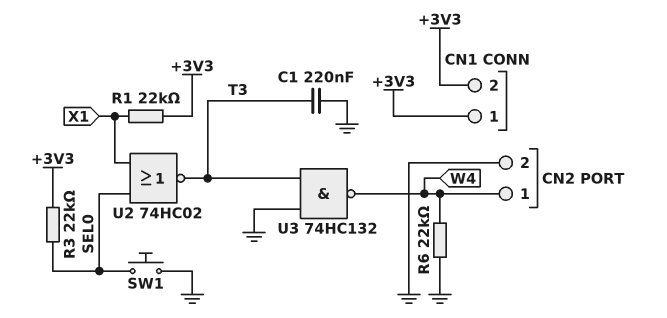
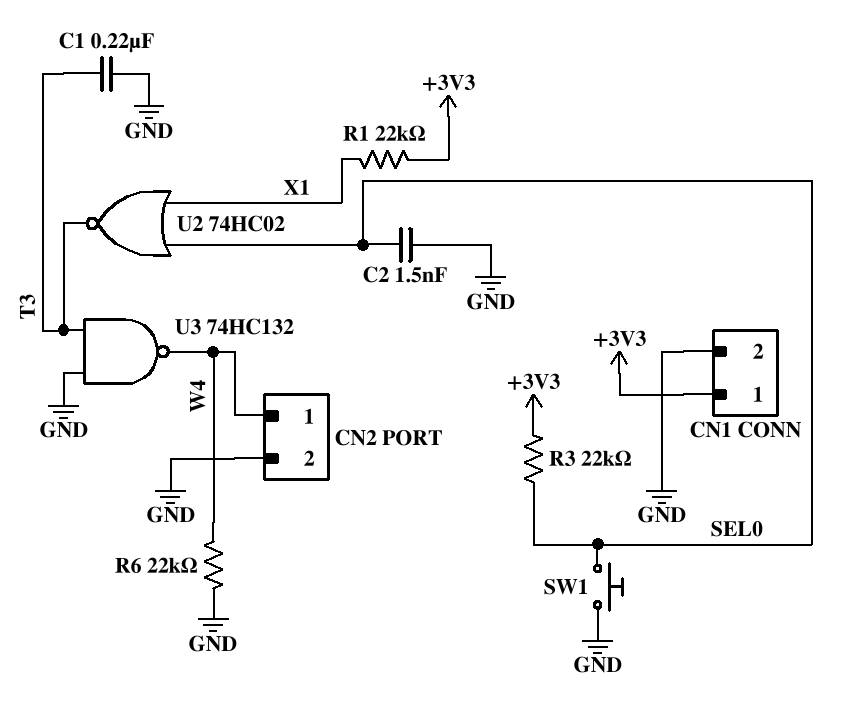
C2: none -> 1.5nF (GND, SEL0)
CN1 pin 2: +3V3 -> GND

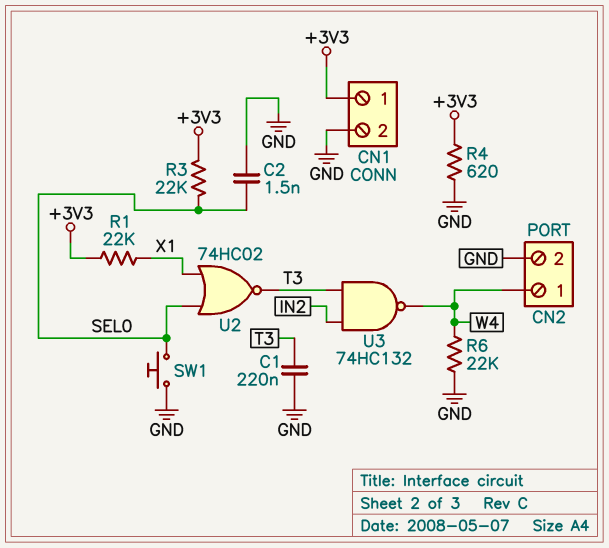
R4: none -> 620 (+3V3, GND)
U3: NAND 74HC132 (in GND, in T3, out W4) -> NAND 74HC132 (in IN2, in T3, out W4)

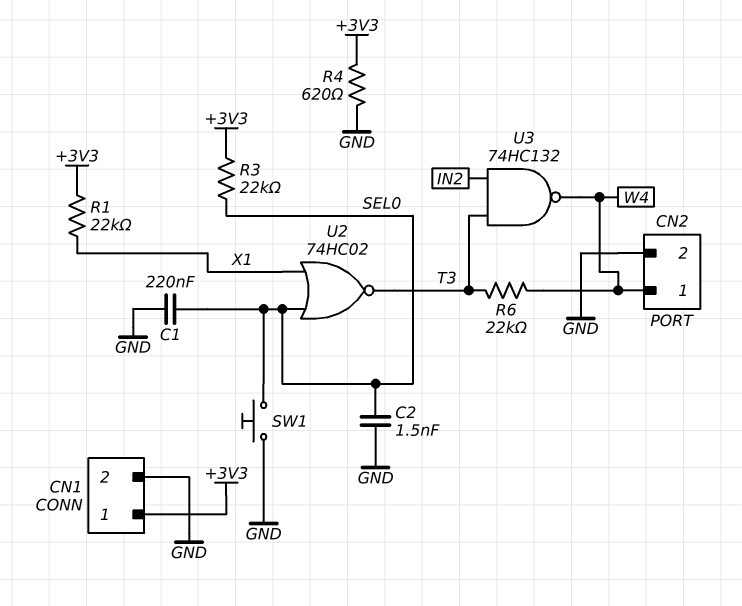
C1: 220nF (GND, T3) -> 220nF (GND, SEL0)
R6: 22k (GND, W4) -> 22k (T3, W4)

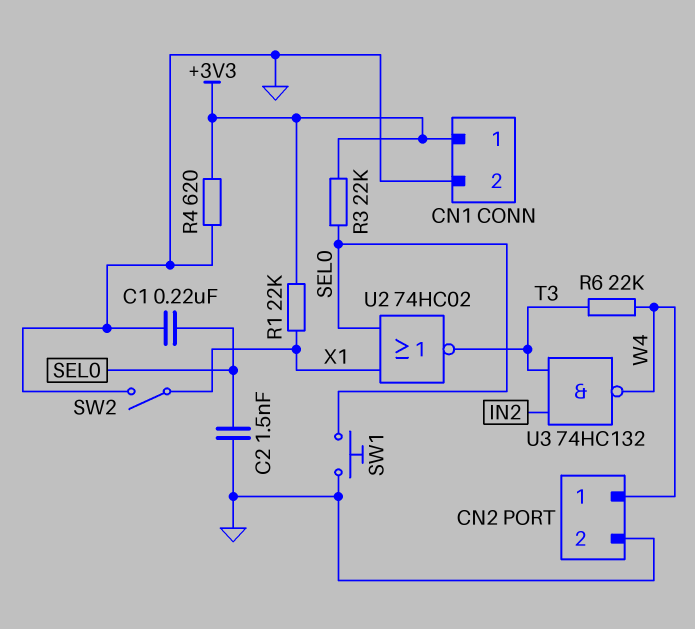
SW2: none -> switch (GND, X1)

